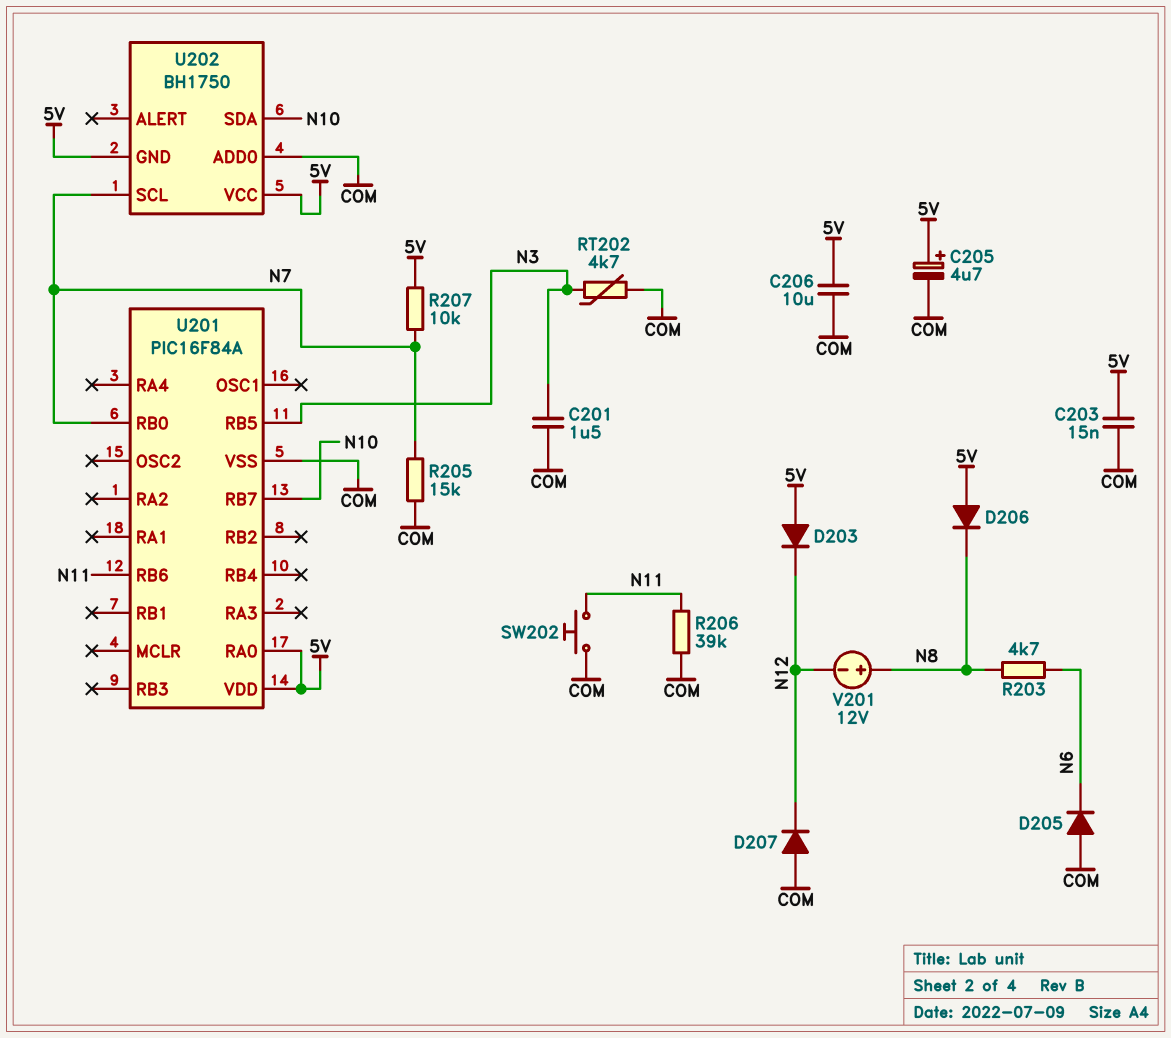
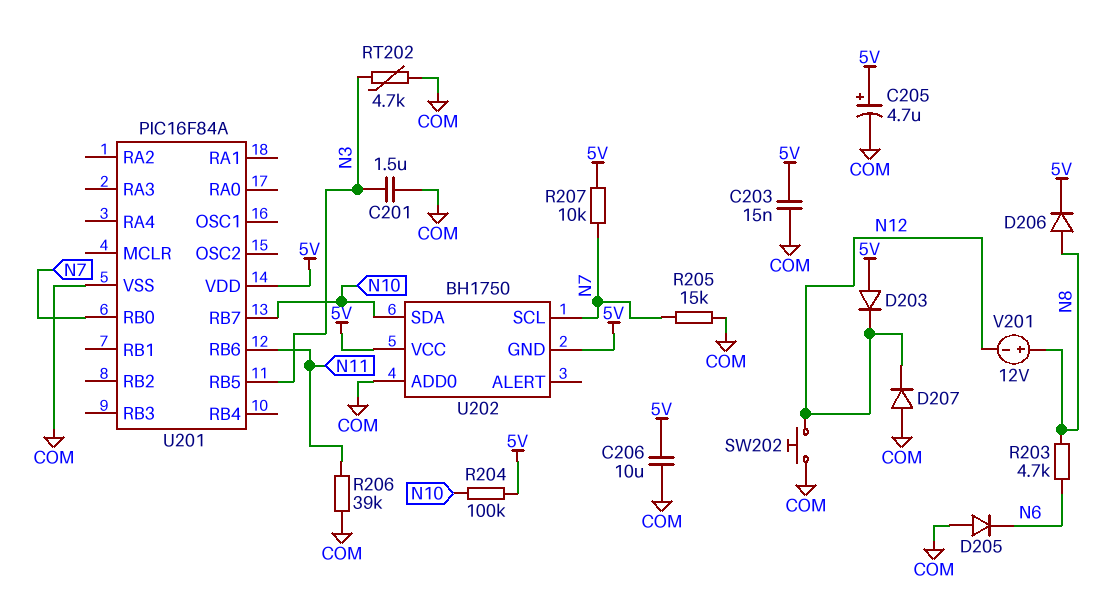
D206: diode (A 5V, K N8) -> diode (A N8, K 5V)
R204: none -> 100k (5V, N10)
SW202: button (COM, N11) -> button (COM, N12)
U201 pin RA0: 5V -> none

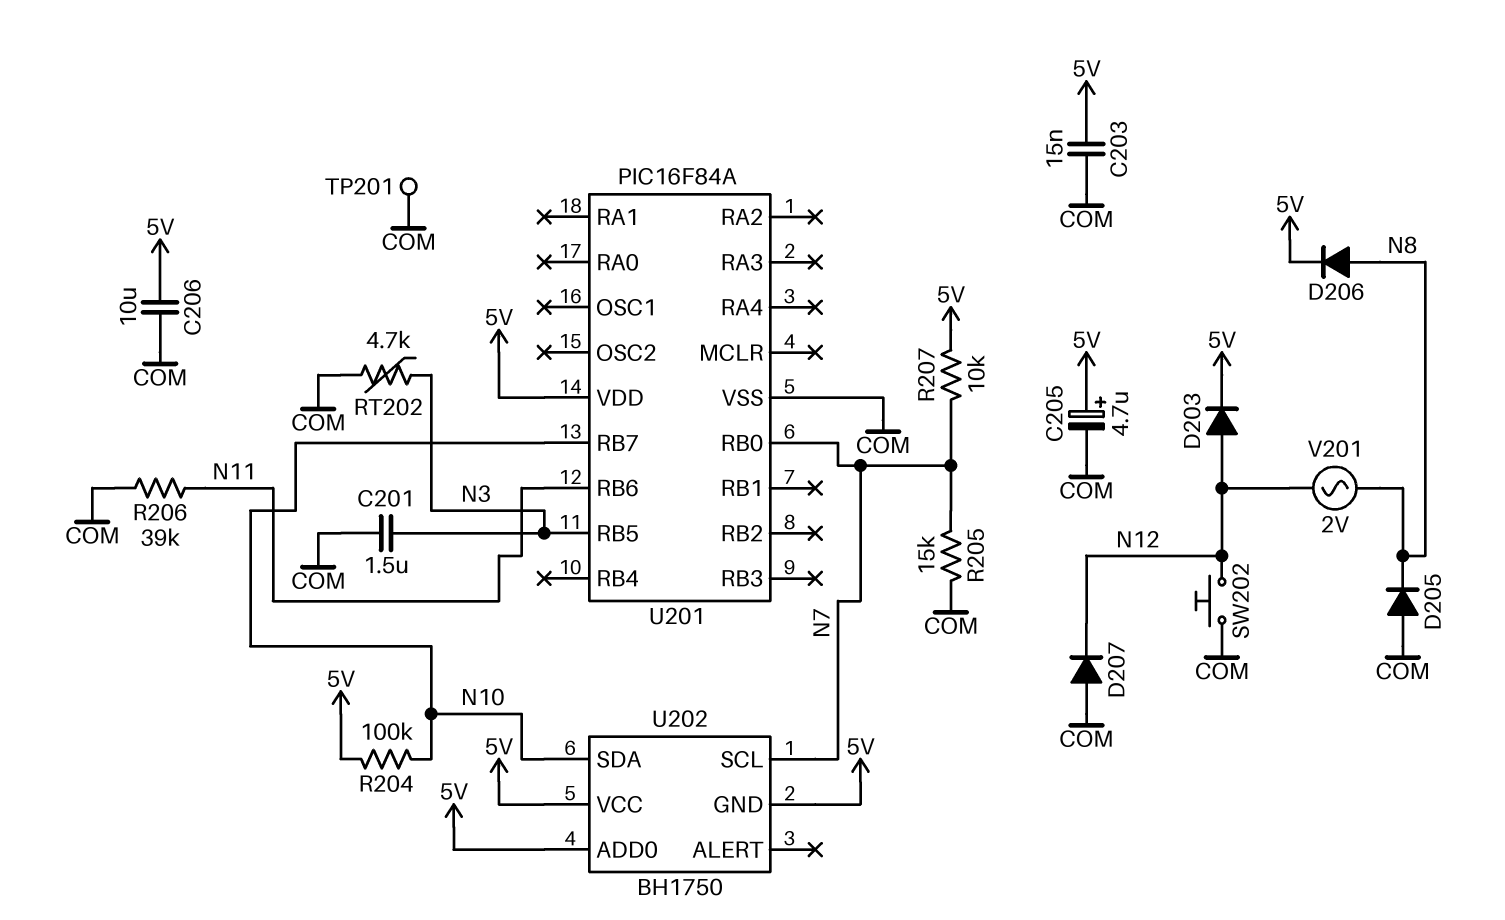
D203: diode (A 5V, K N12) -> diode (A N12, K 5V)
D205: diode (A COM, K N6) -> diode (A COM, K N8)
R203: 4.7k (N6, N8) -> none
TP201: none -> test point (COM)
U202 pin ADD0: COM -> 5V
V201: 12V (plus N8, minus N12) -> AC 2V (N8, N12)

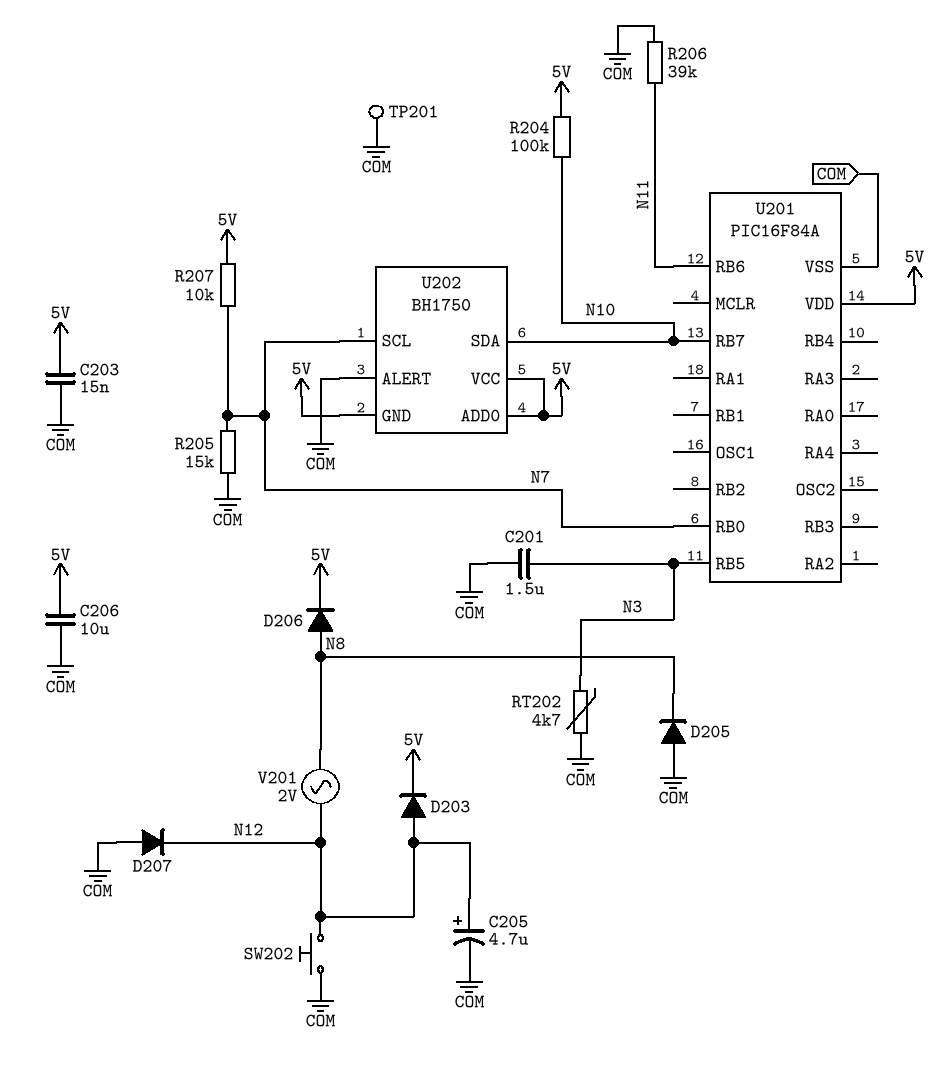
C205: 4.7uF (plus 5V, minus COM) -> 4.7uF (plus N12, minus COM)
U202 pin ALERT: none -> COM

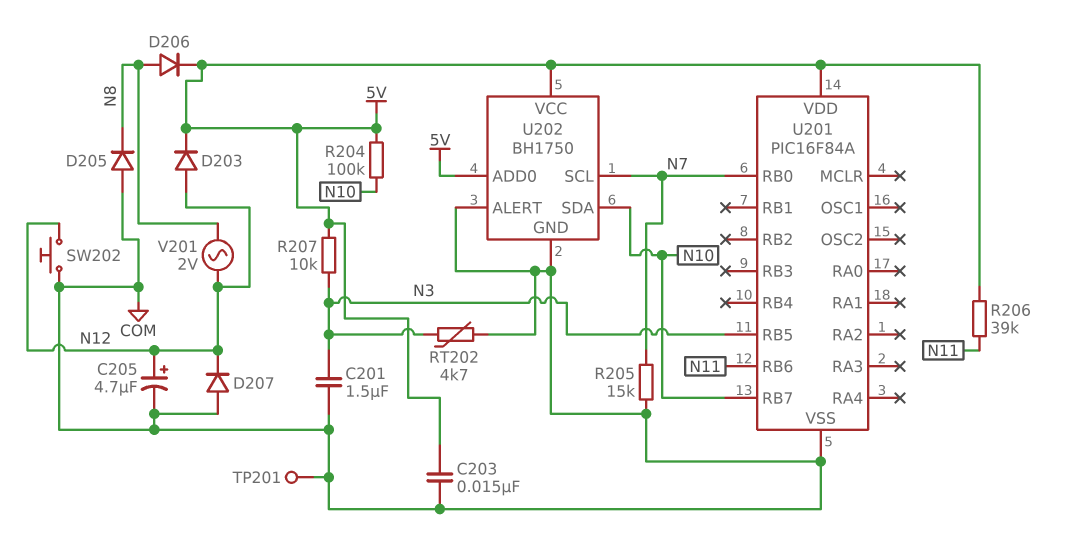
C206: 10uF (5V, COM) -> none
R206: 39k (COM, N11) -> 39k (5V, N11)
R207: 10k (5V, N7) -> 10k (5V, N3)
U202 pin GND: 5V -> COM

